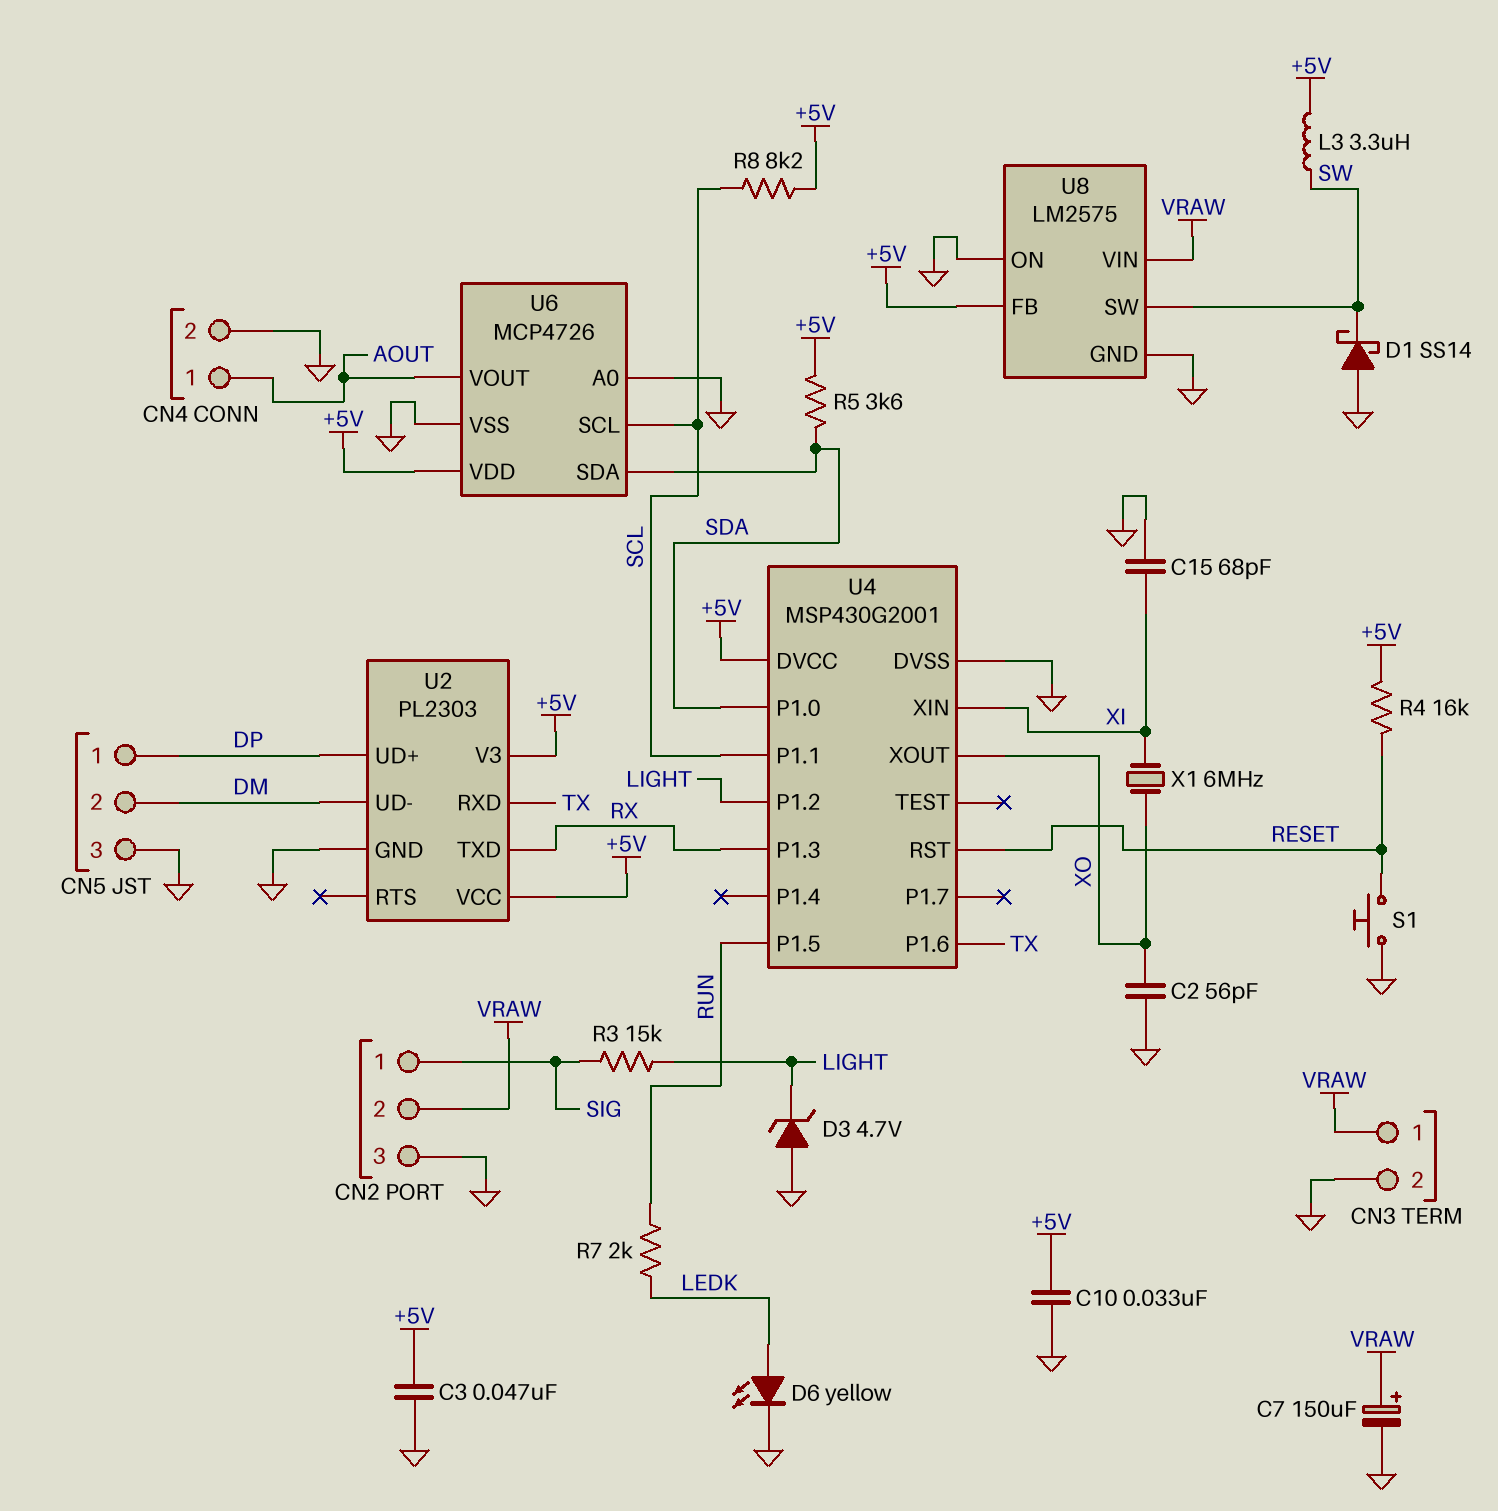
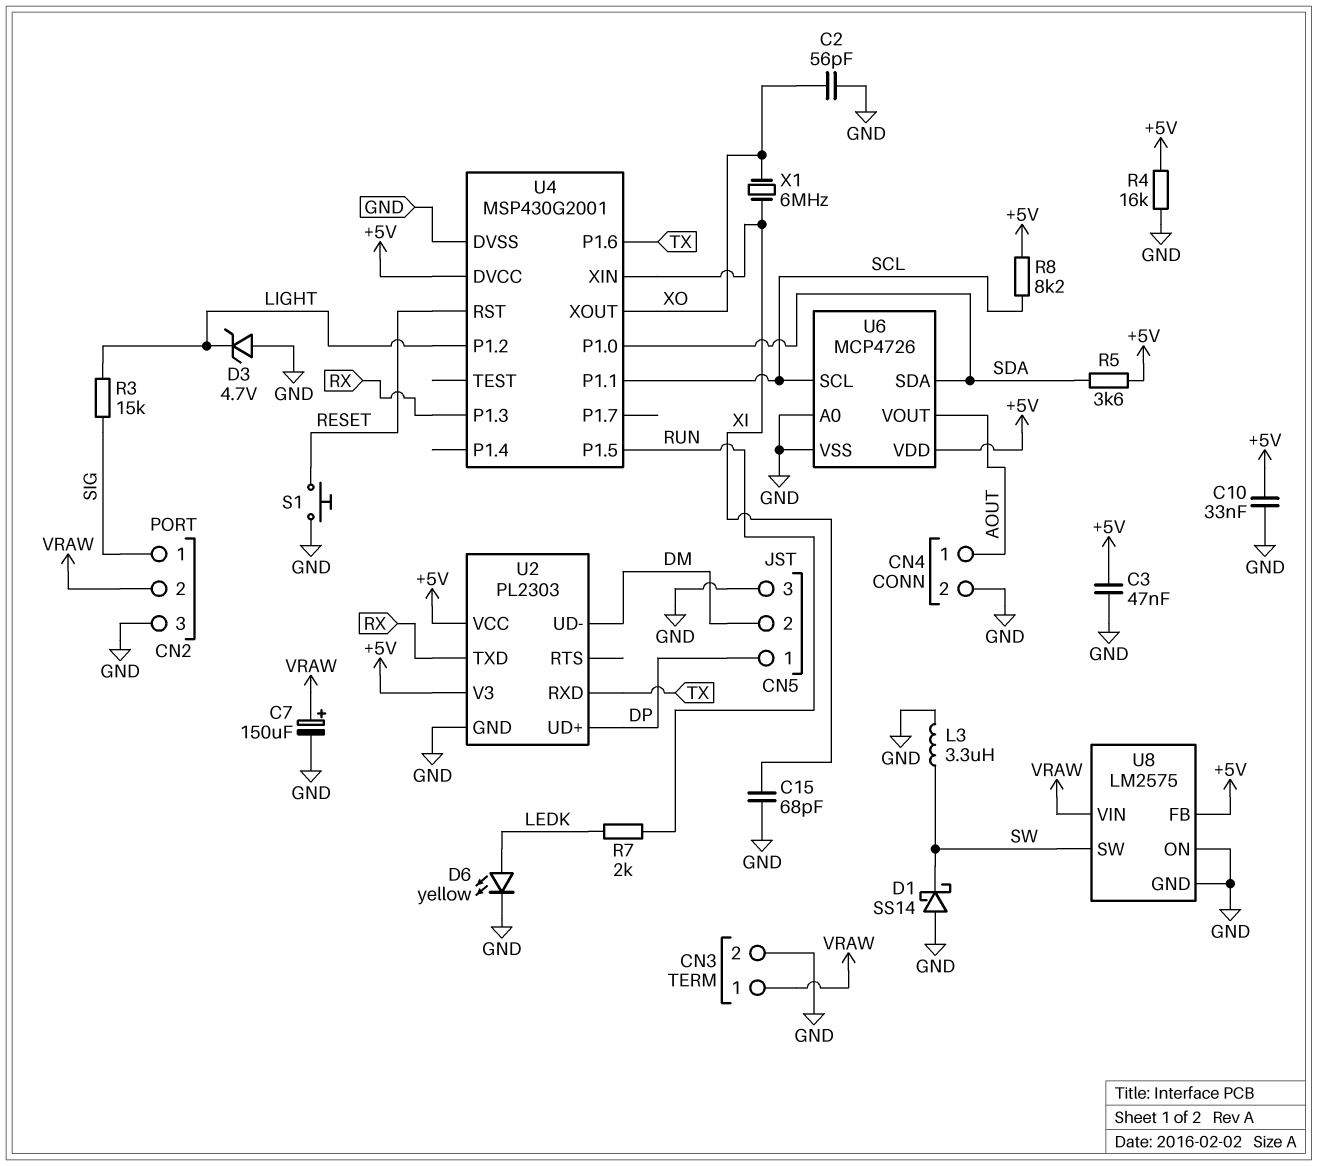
L3: 3.3uH (+5V, SW) -> 3.3uH (GND, SW)
R4: 16k (+5V, RESET) -> 16k (+5V, GND)

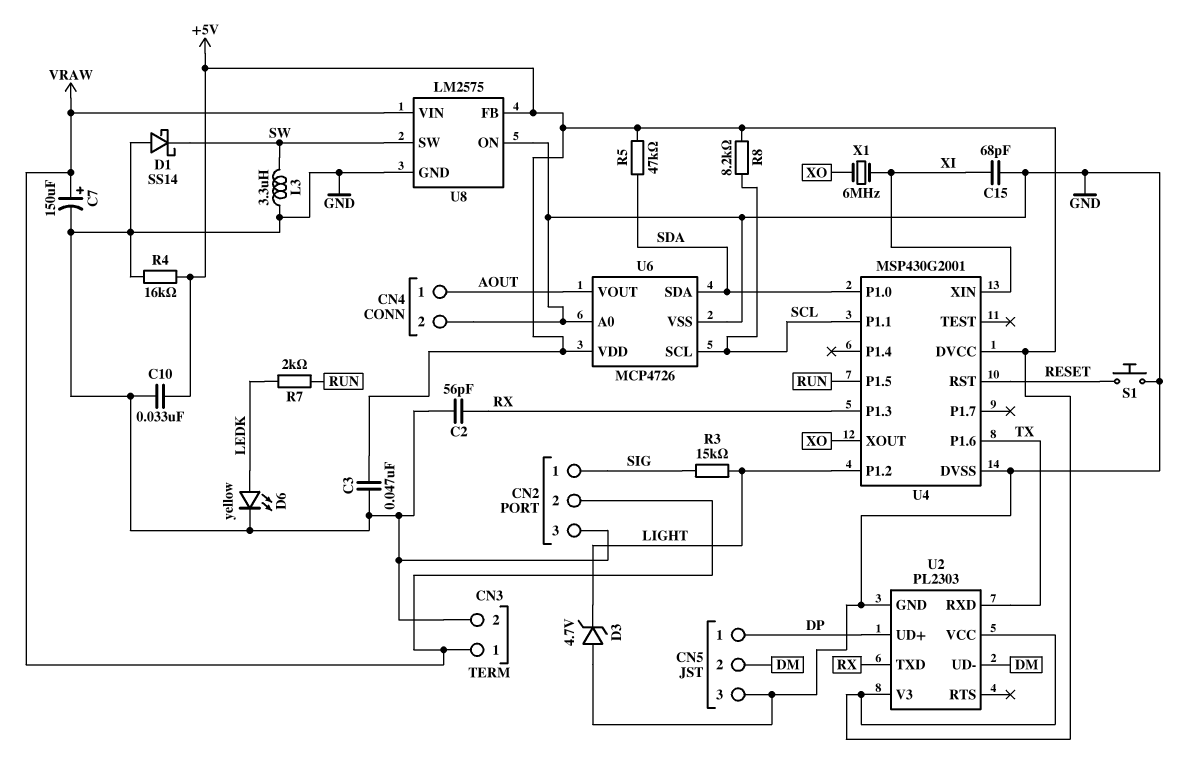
C2: 56pF (GND, XO) -> 56pF (GND, RX)
R5: 3.6k (+5V, SDA) -> 47k (+5V, SDA)

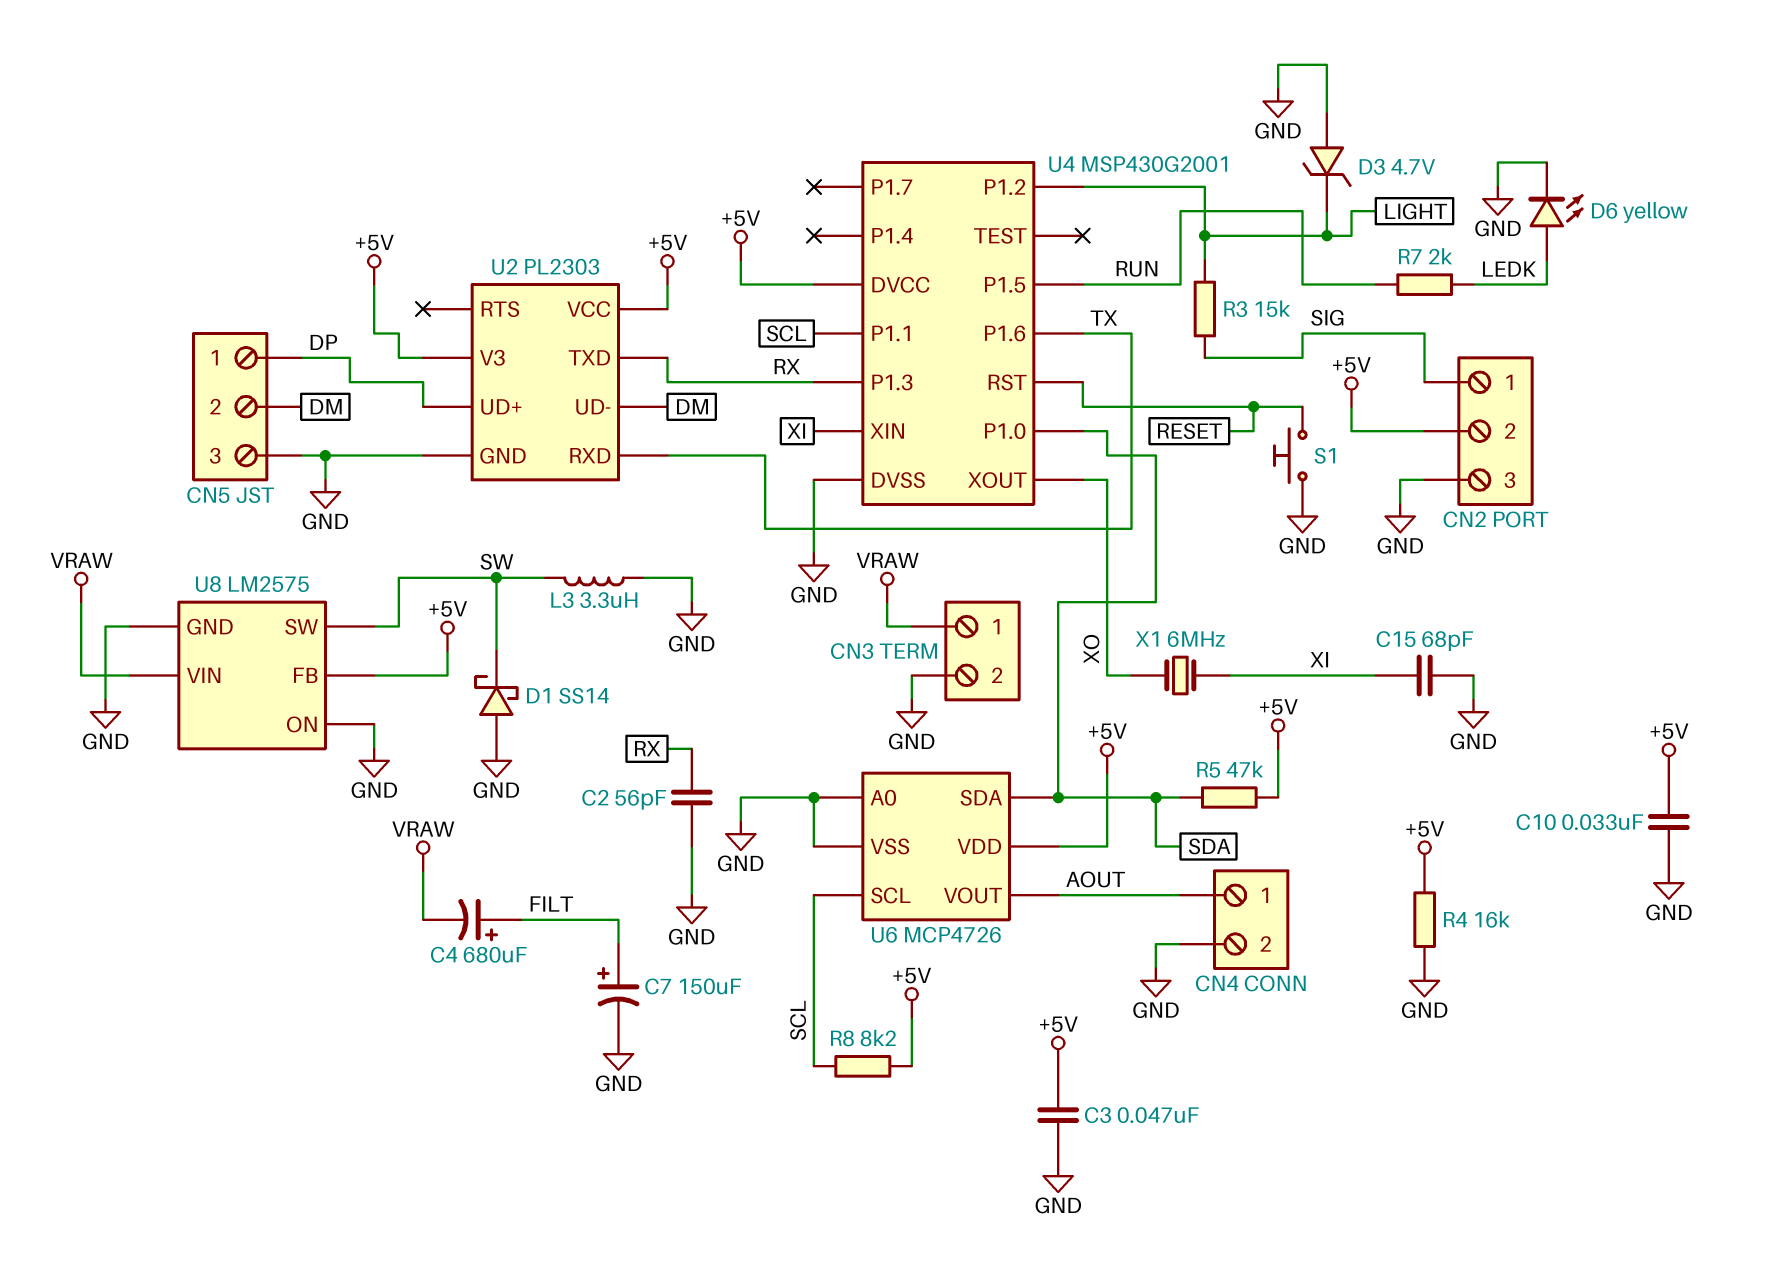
C4: none -> 680uF (plus FILT, minus VRAW)
C7: 150uF (plus VRAW, minus GND) -> 150uF (plus FILT, minus GND)
CN2 pin 2: VRAW -> +5V

